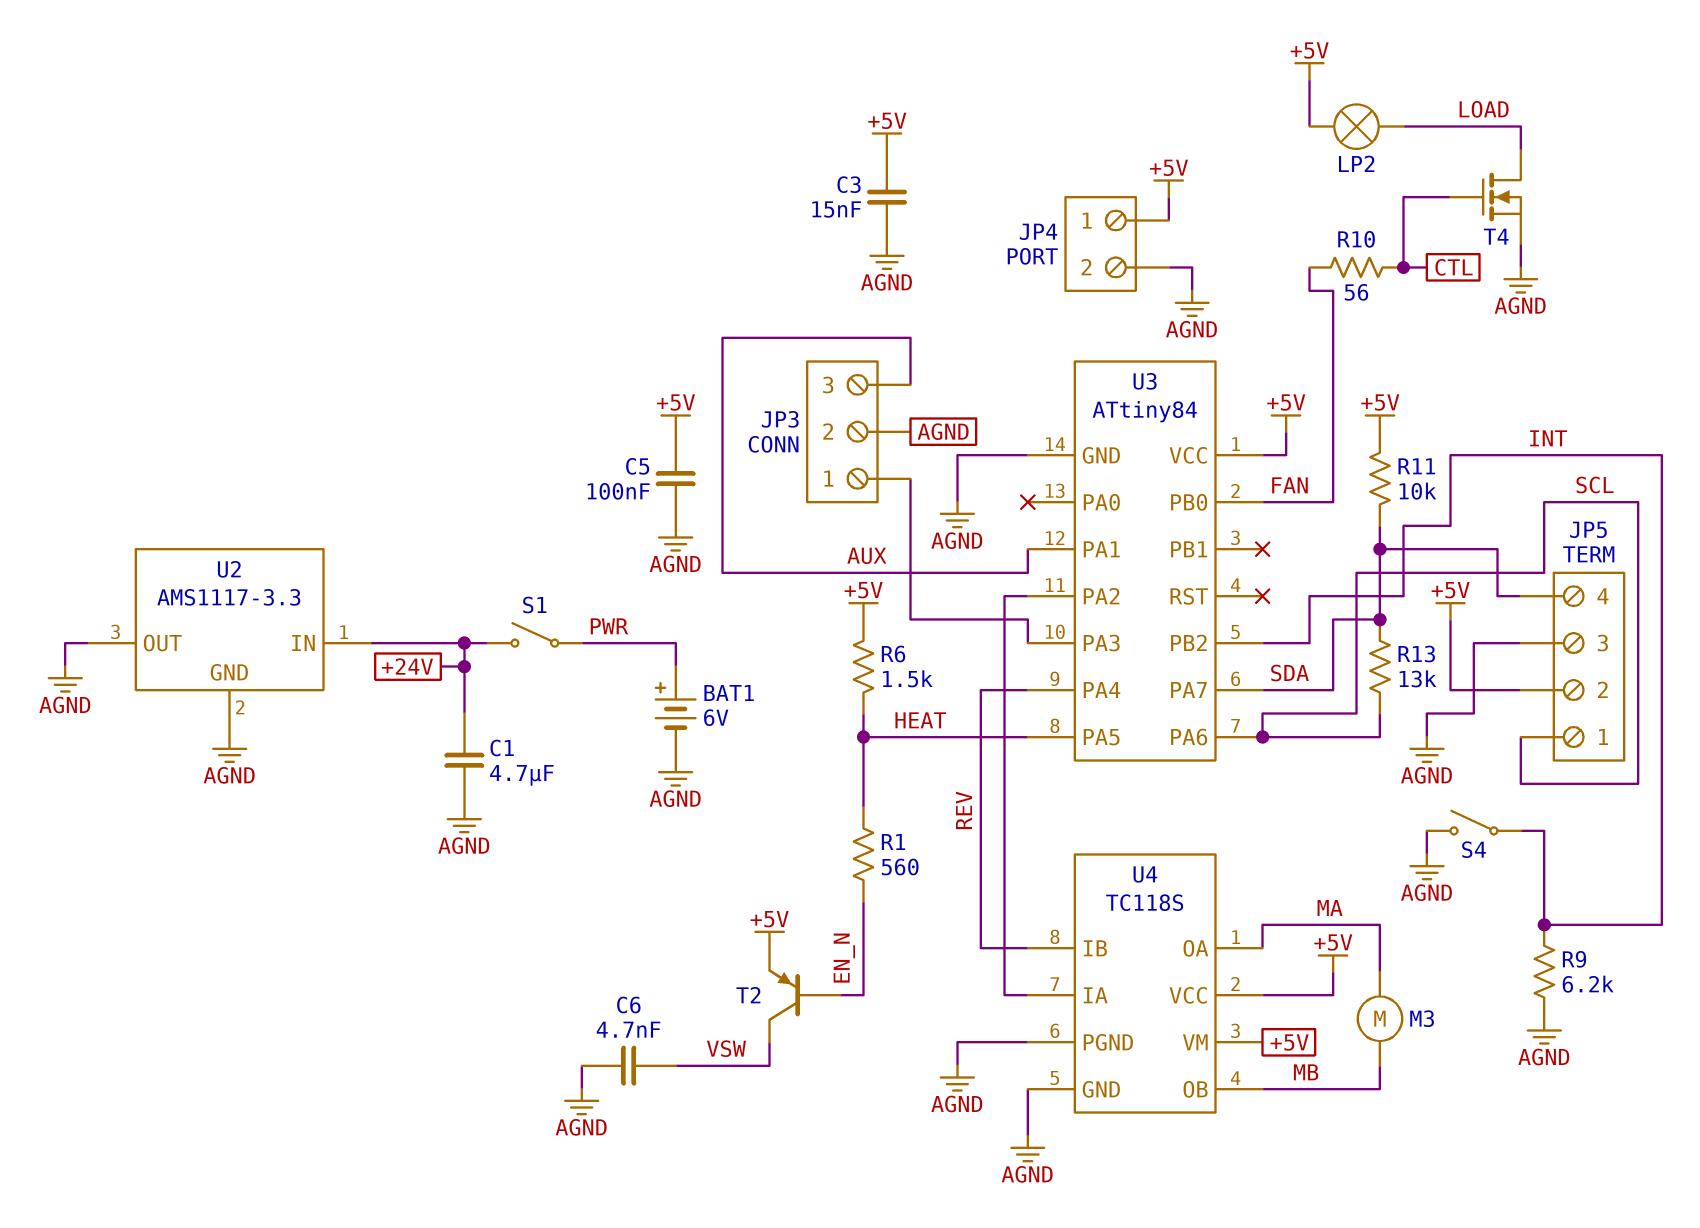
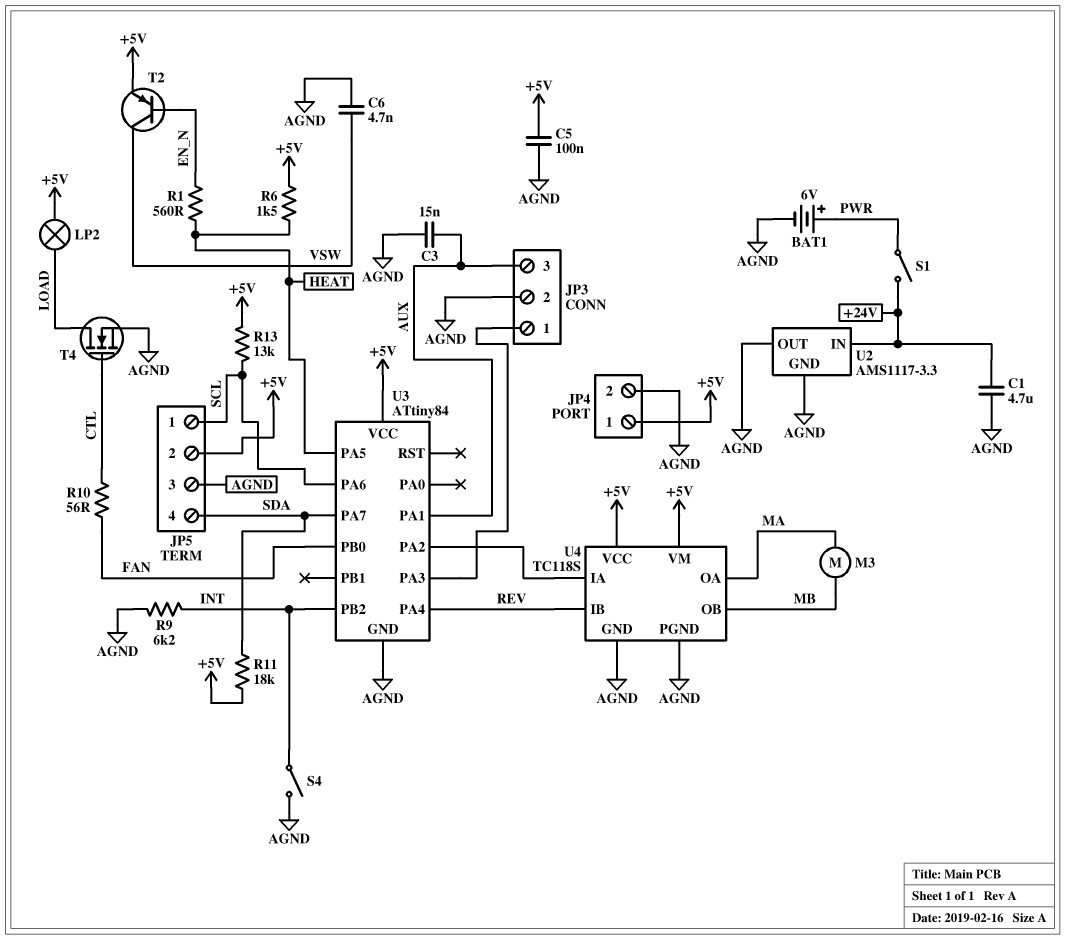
C3: 15nF (+5V, AGND) -> 15nF (AGND, AUX)
R11: 10k (+5V, SDA) -> 18k (+5V, SDA)
R13: 13k (SCL, SDA) -> 13k (+5V, SCL)

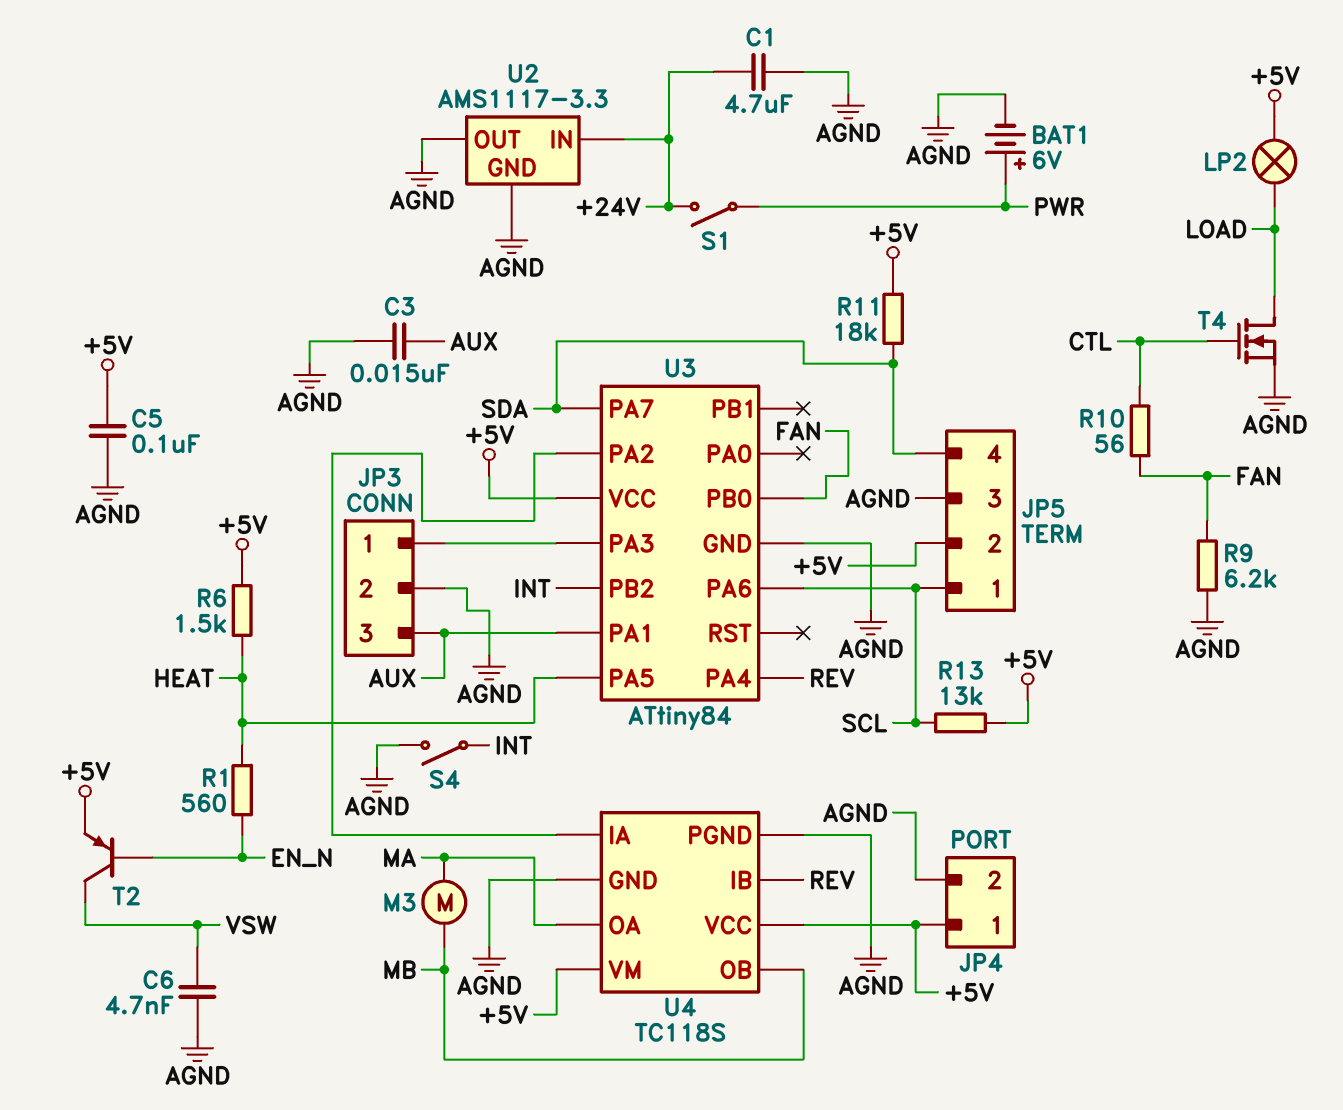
R9: 6.2k (AGND, INT) -> 6.2k (AGND, FAN)

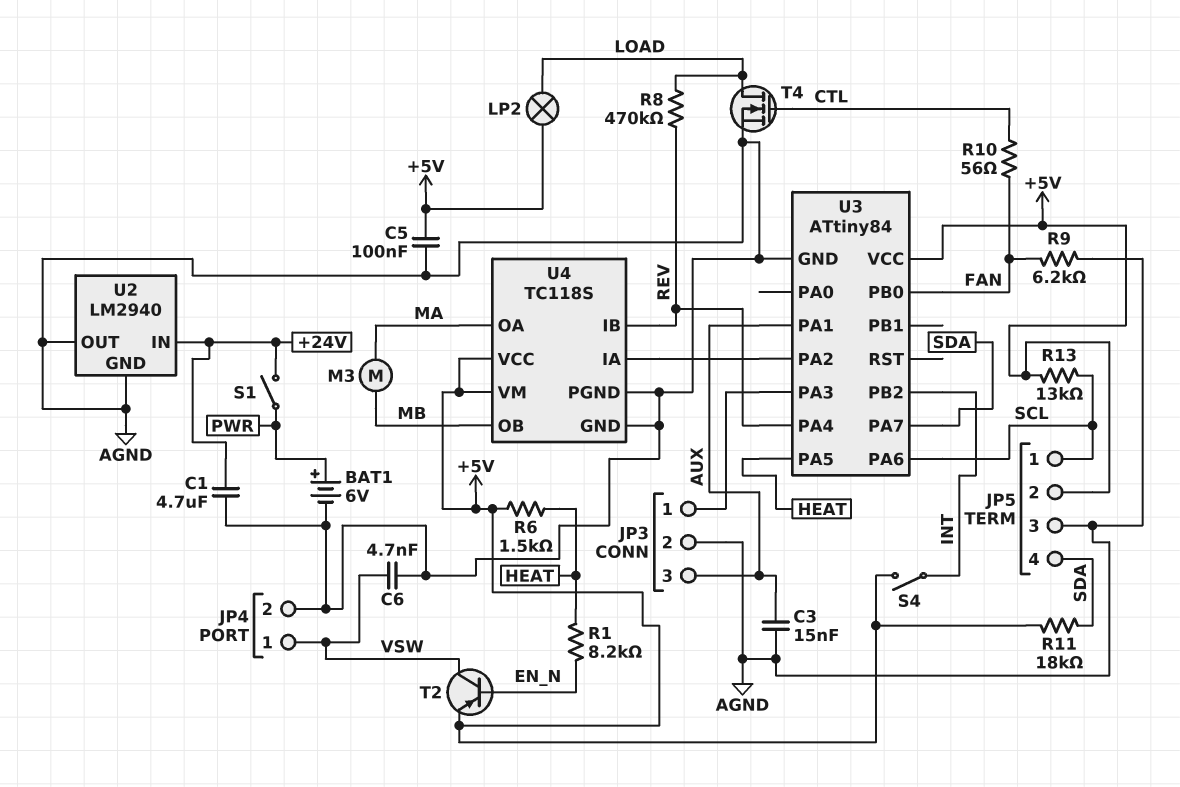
JP4 pin 1: +5V -> VSW
R1: 560 (EN_N, HEAT) -> 8.2k (EN_N, HEAT)
R8: none -> 470k (LOAD, REV)
S4: switch (AGND, INT) -> switch (+5V, INT)
U2: AMS1117-3.3 -> LM2940

